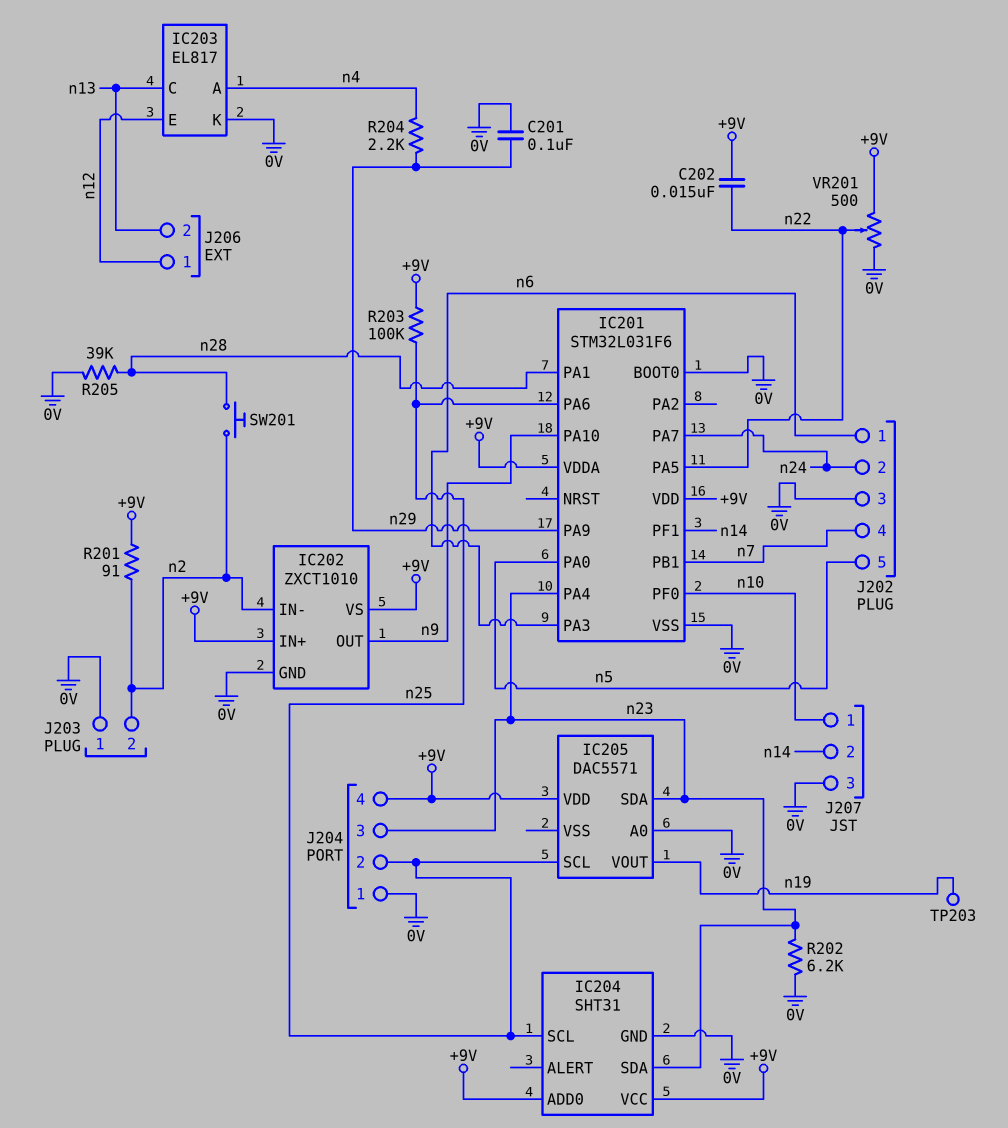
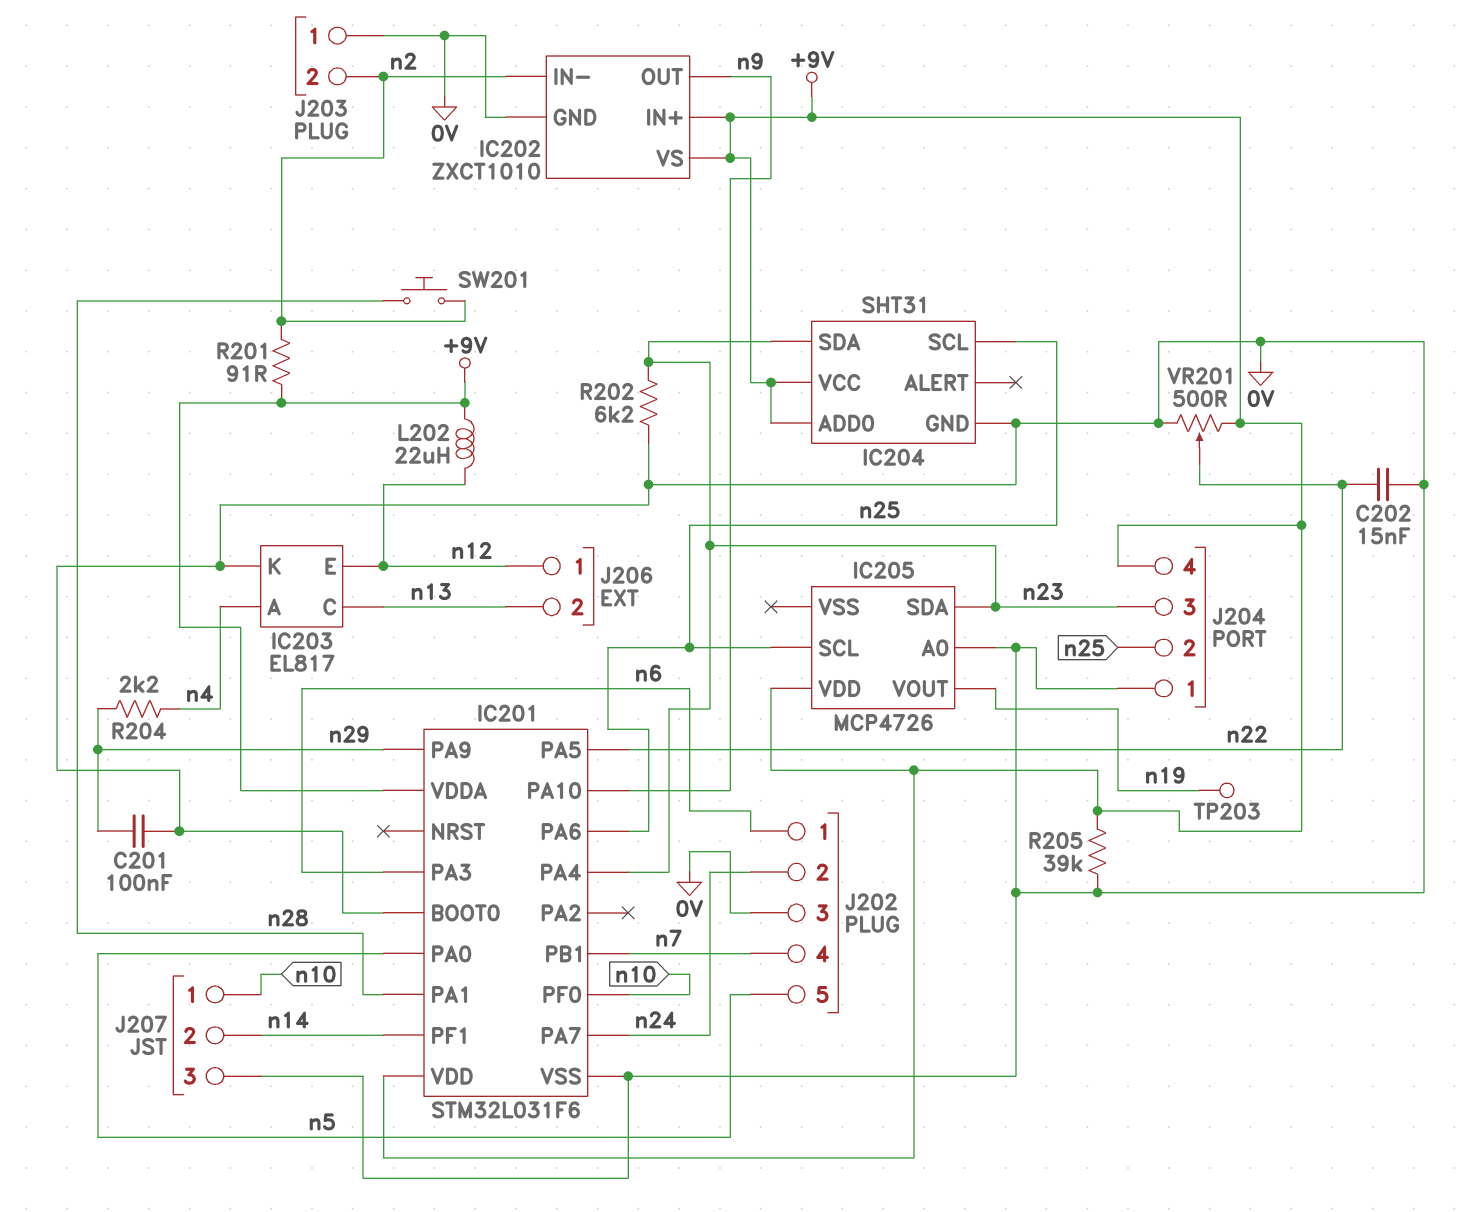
C202: 15nF (+9V, n22) -> 15nF (0V, n22)
IC205: DAC5571 -> MCP4726
L202: none -> 22uH (+9V, n12)
R203: 100k (+9V, n25) -> none
R205: 39k (0V, n28) -> 39k (+9V, 0V)

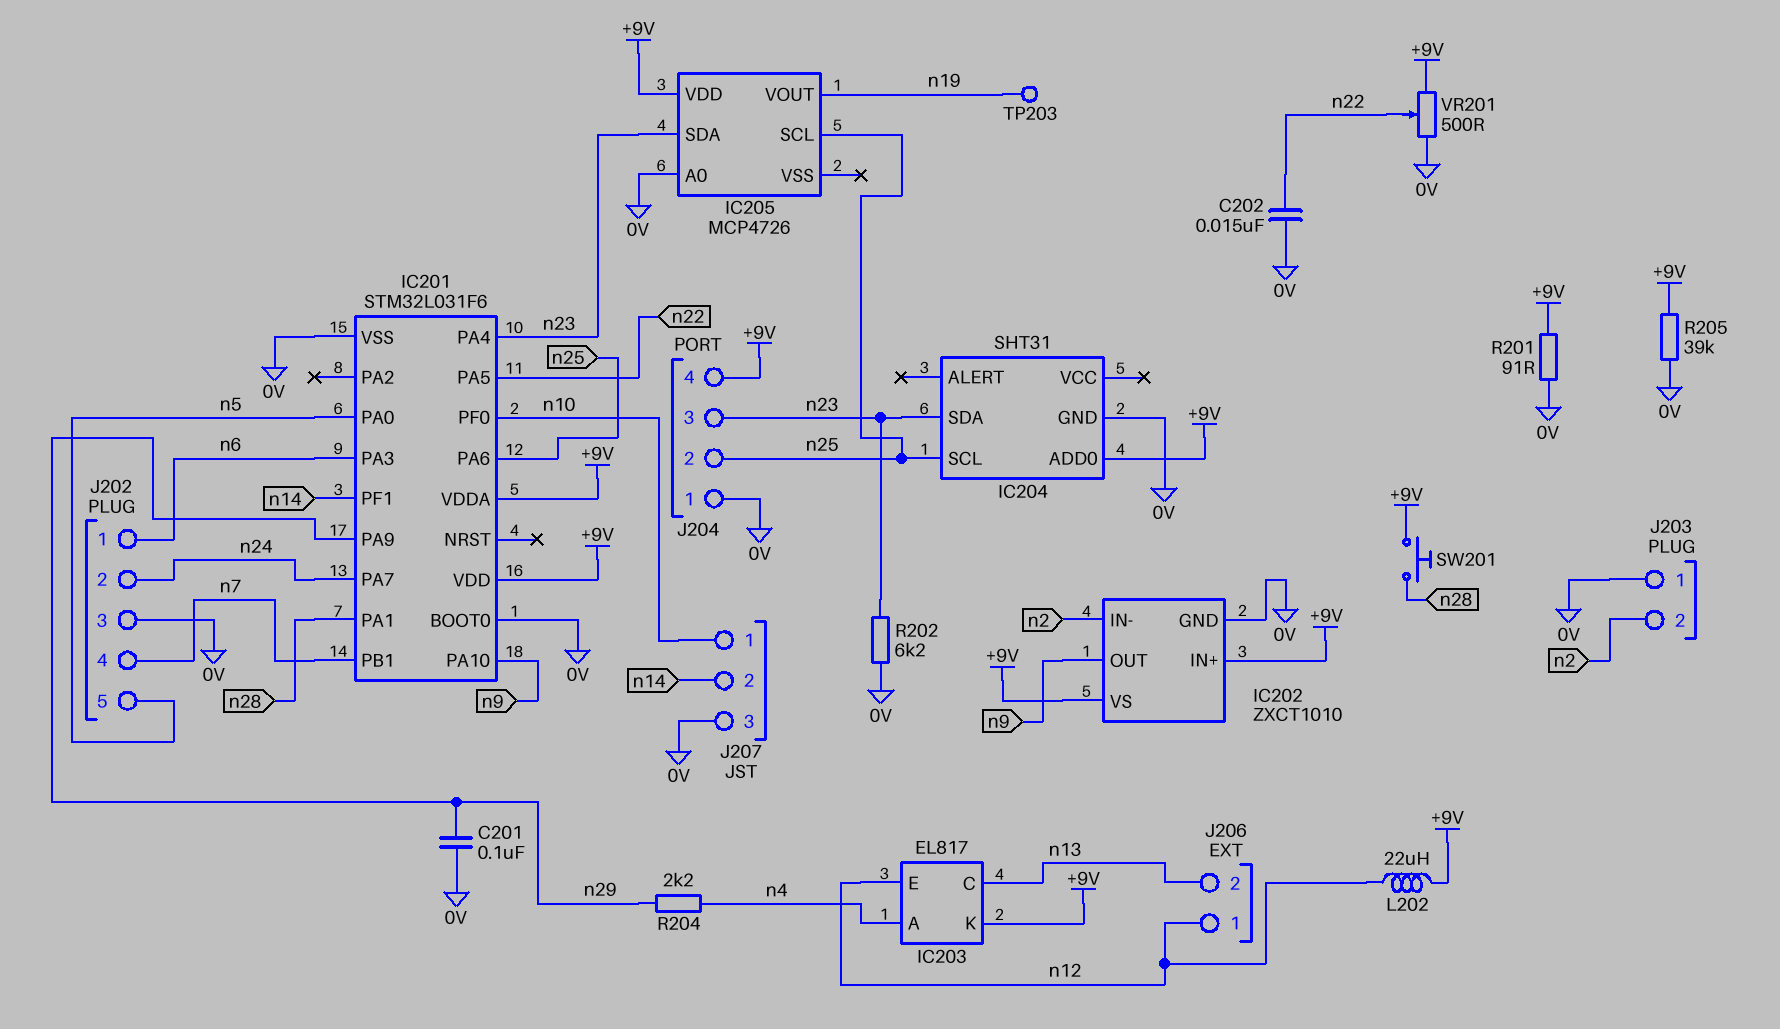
IC203 pin K: 0V -> +9V
IC204 pin VCC: +9V -> none
R201: 91 (+9V, n2) -> 91 (+9V, 0V)
SW201: button (n2, n28) -> button (+9V, n28)

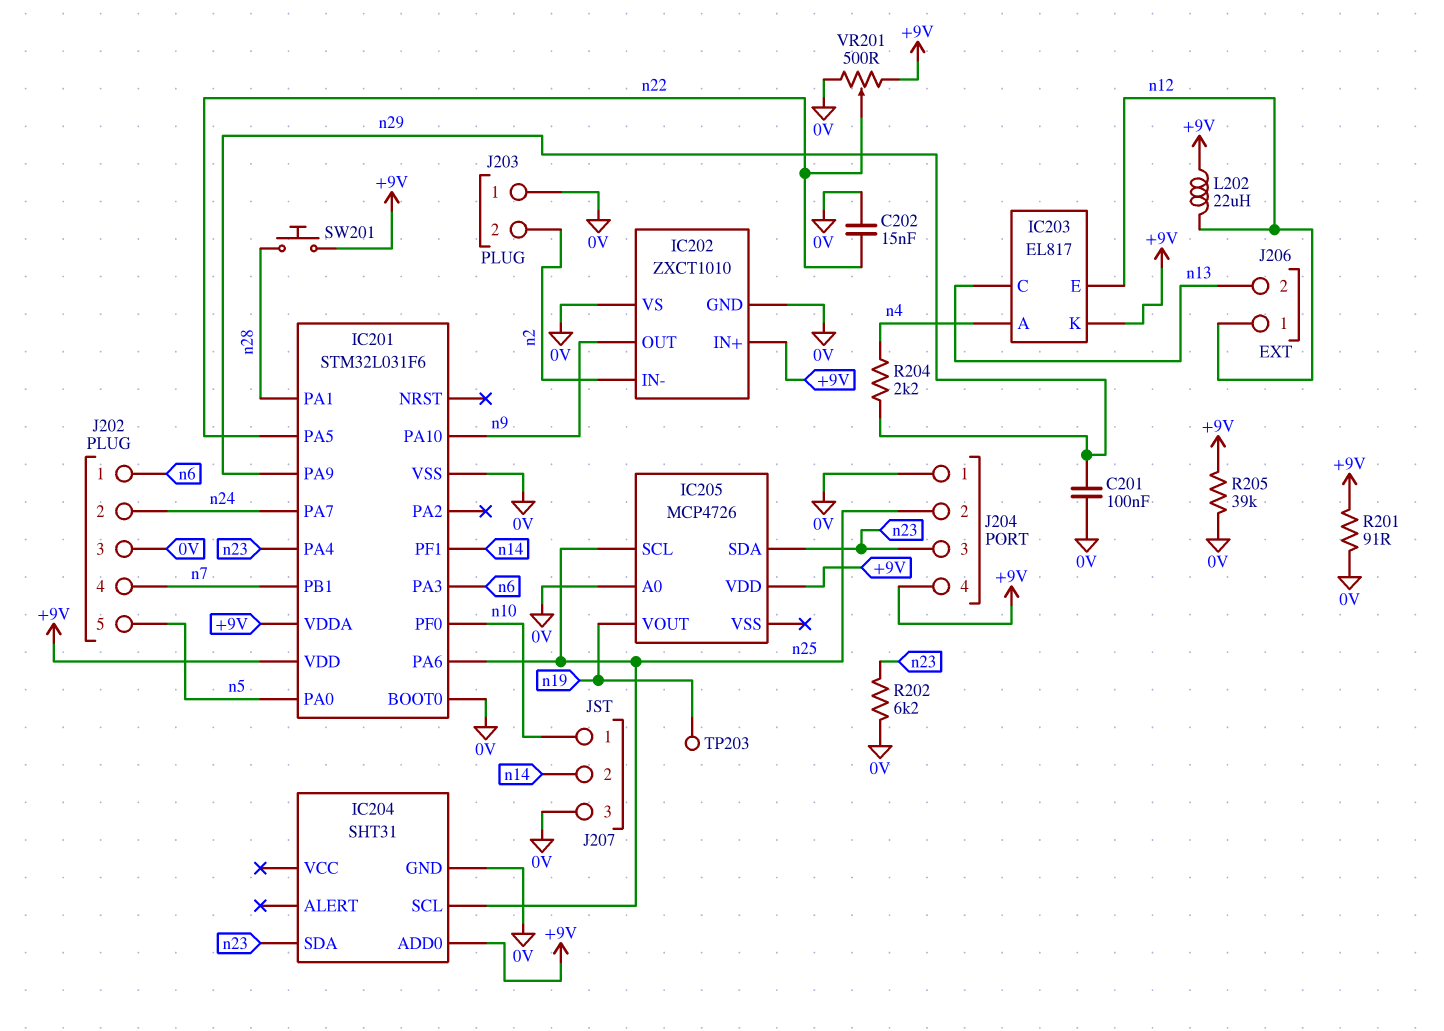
IC202 pin VS: +9V -> 0V

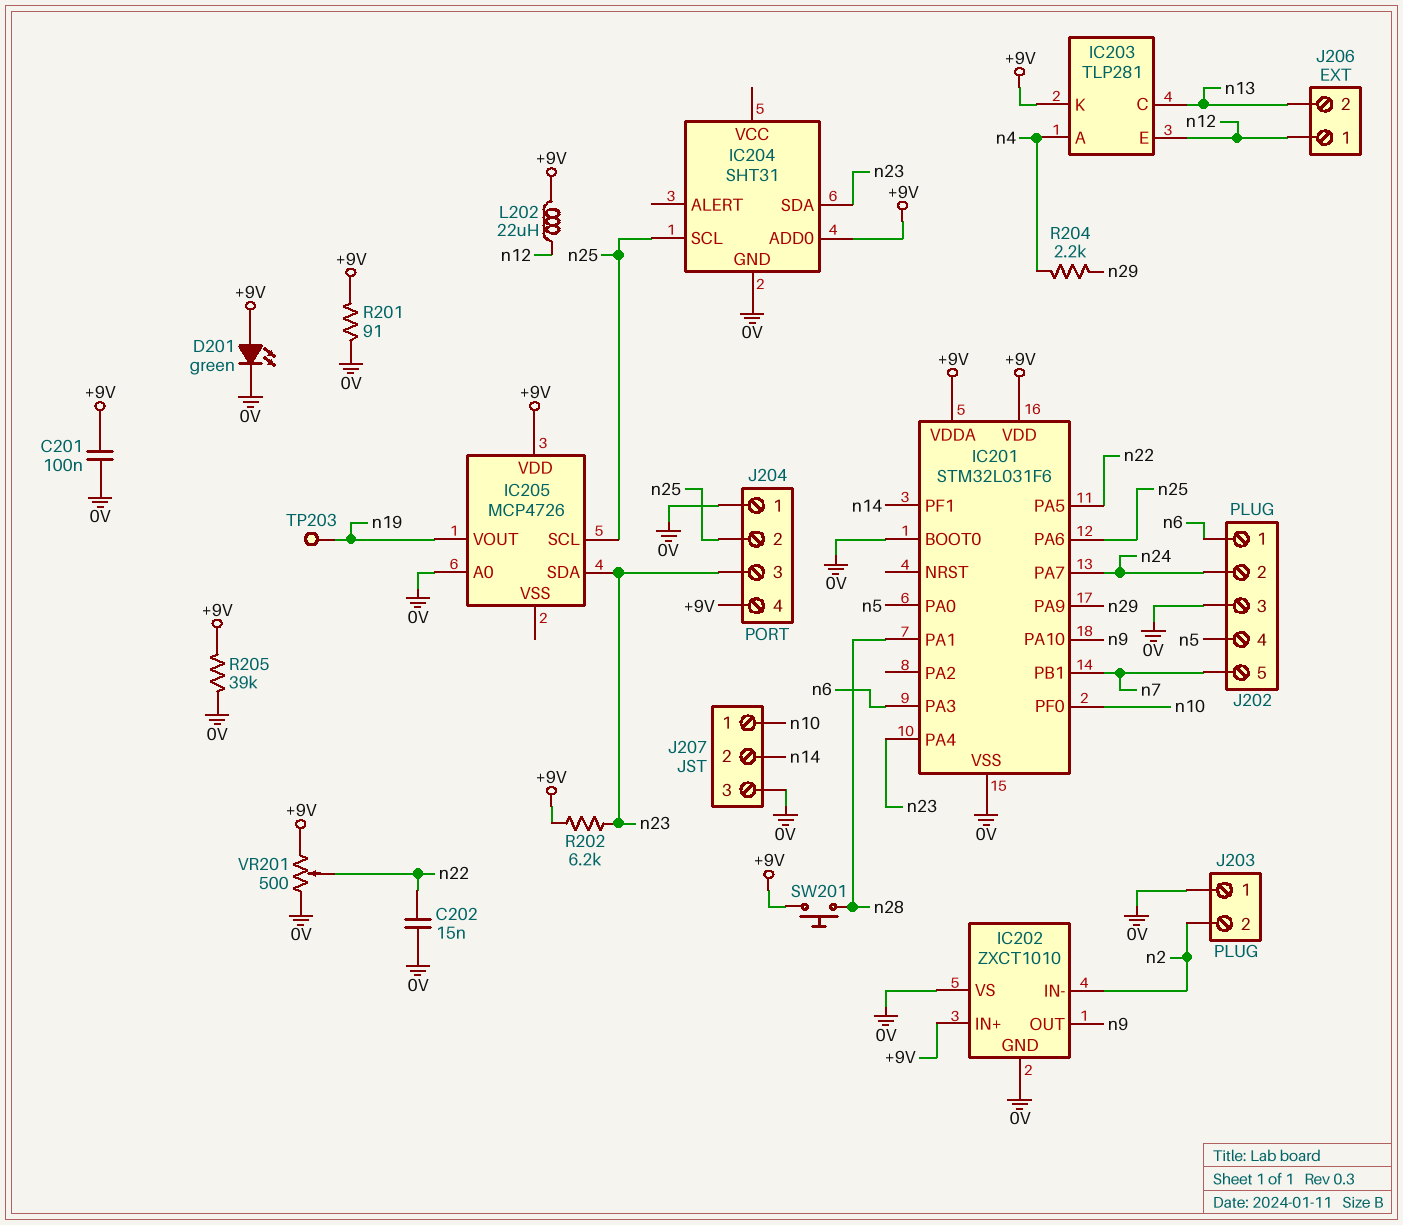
C201: 100nF (0V, n29) -> 100nF (+9V, 0V)
D201: none -> LED green (A +9V, K 0V)
IC203: EL817 -> TLP281
J202 pin 4: n7 -> n5
J202 pin 5: n5 -> n7
R202: 6.2k (0V, n23) -> 6.2k (+9V, n23)

